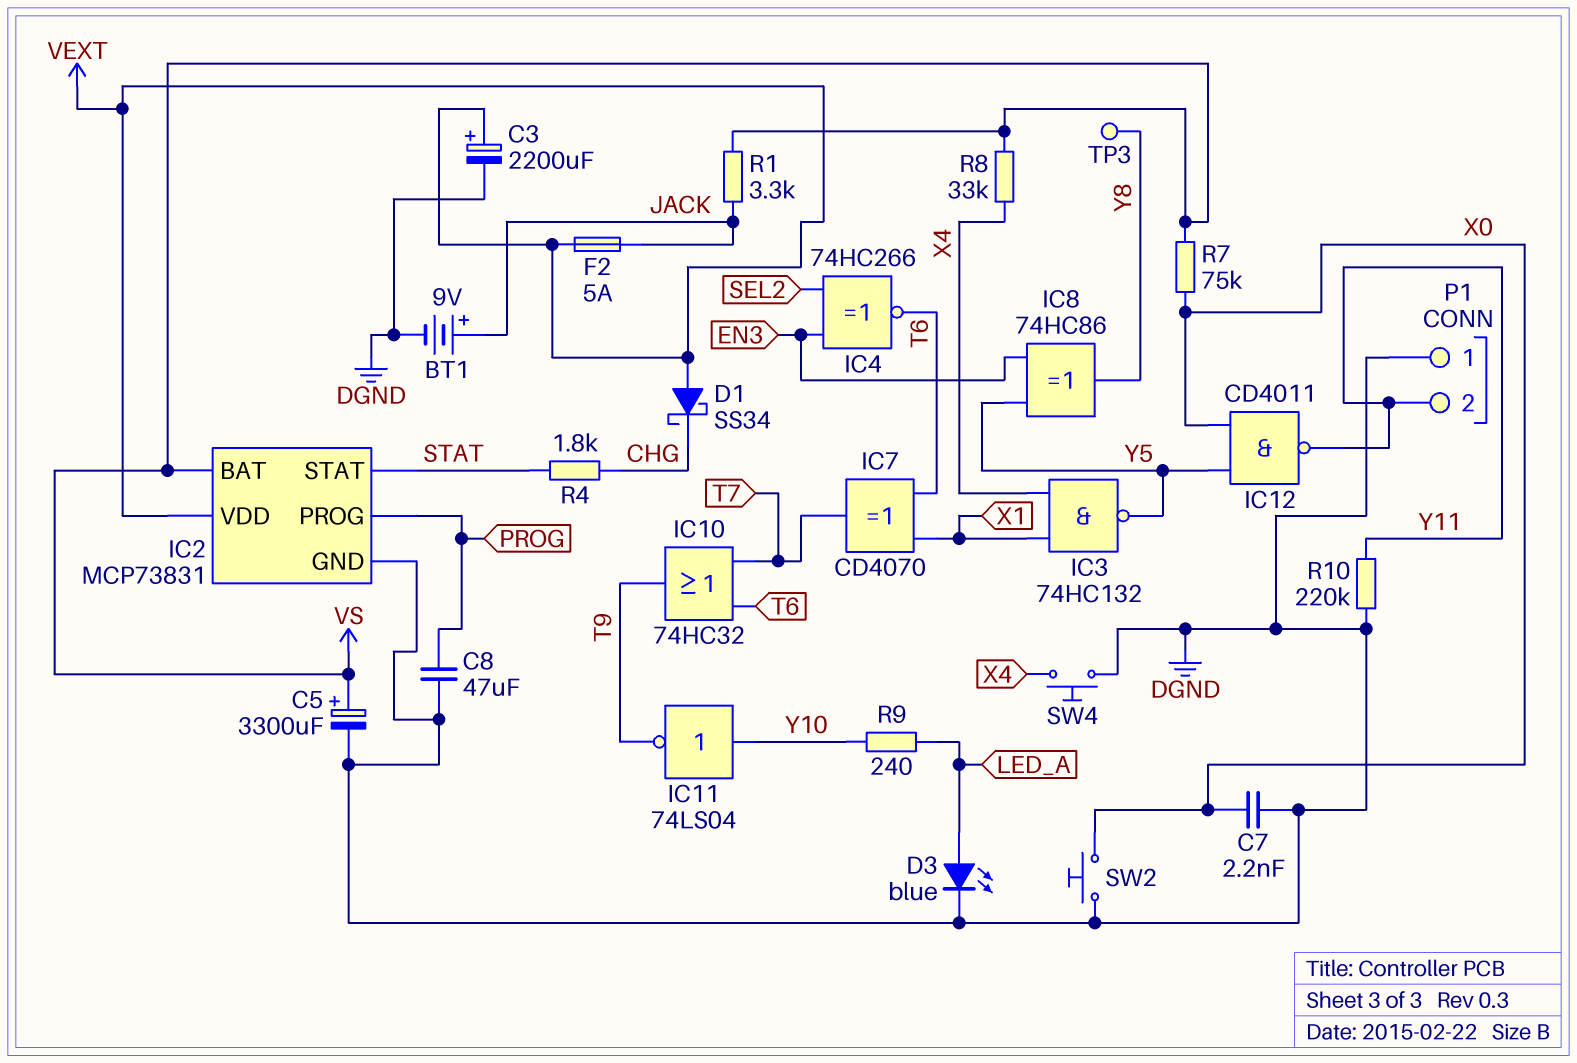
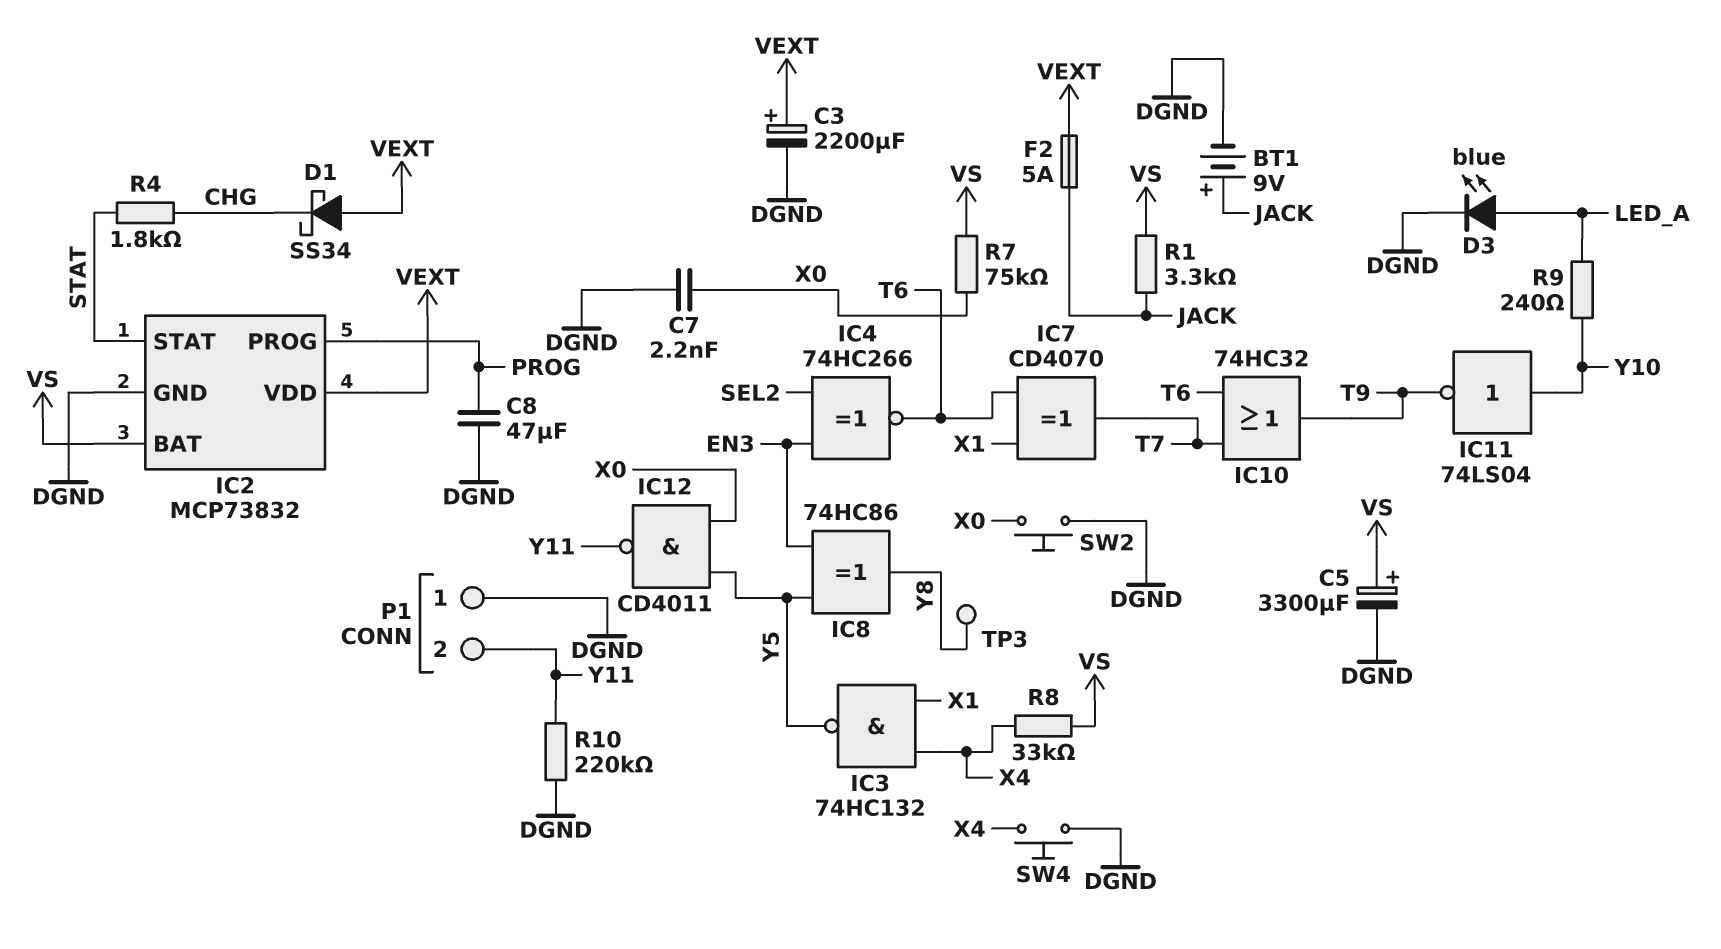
IC2: MCP73831 -> MCP73832

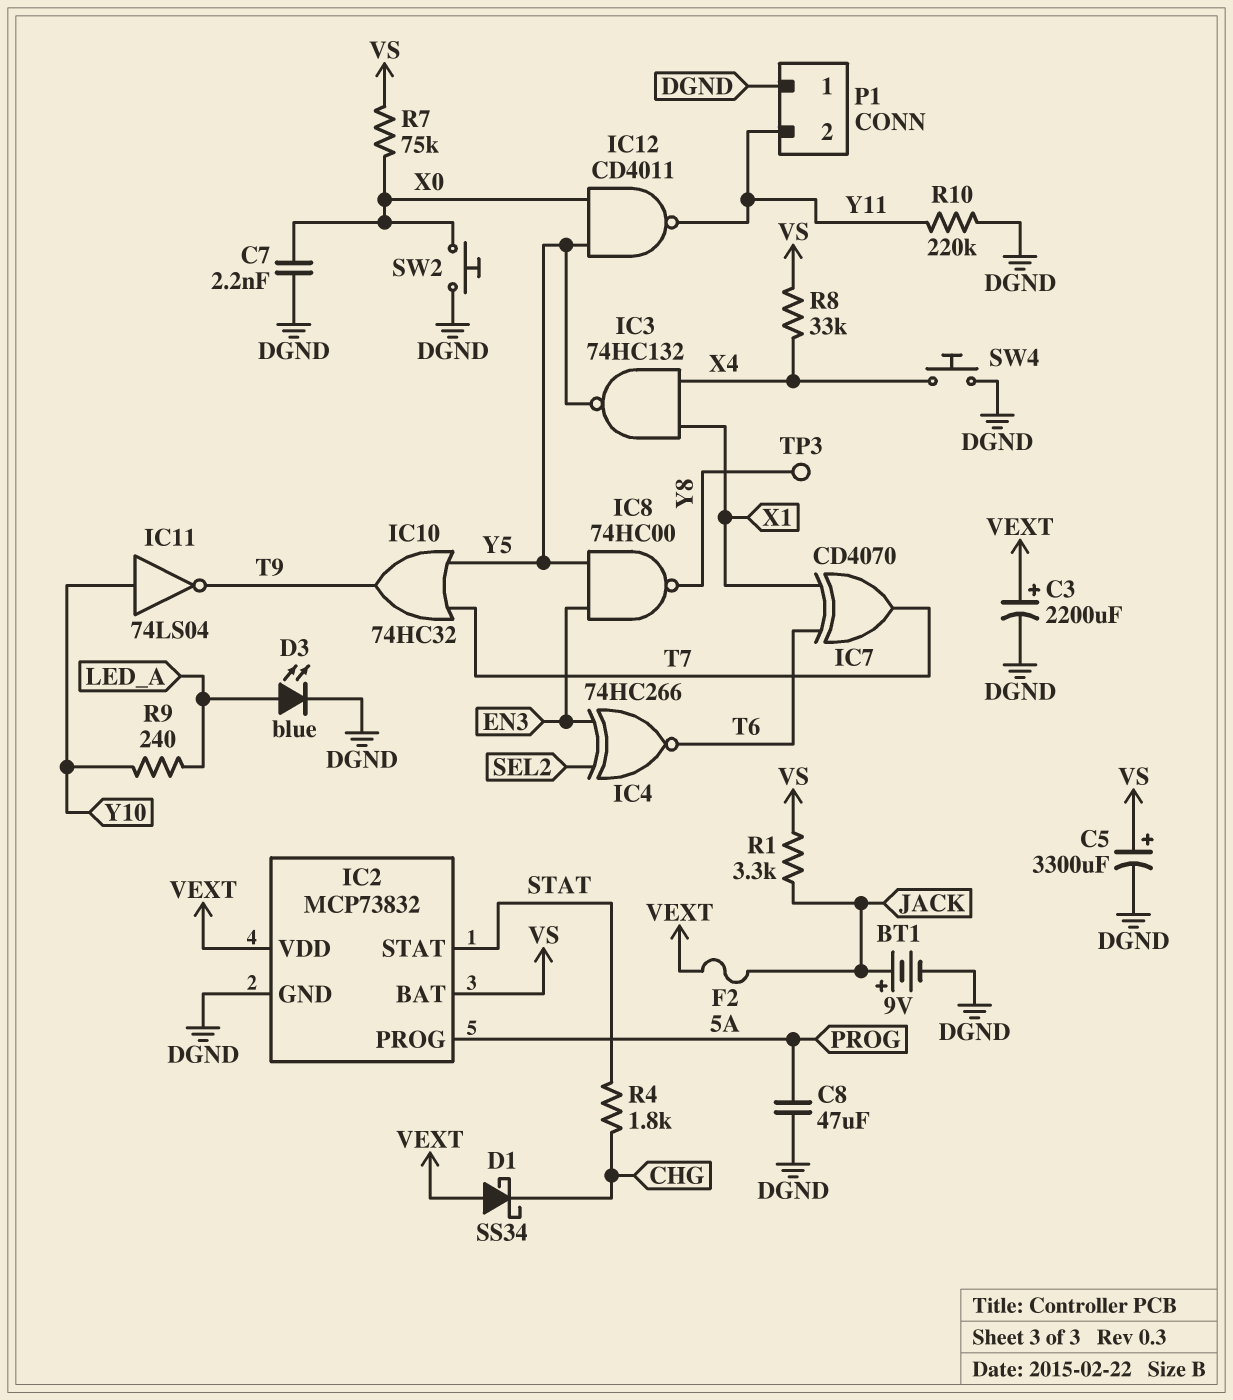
IC8: XOR 74HC86 (in EN3, in Y5, out Y8) -> NAND 74HC00 (in EN3, in Y5, out Y8)
IC10: OR 74HC32 (in T6, in T7, out T9) -> OR 74HC32 (in T7, in Y5, out T9)

